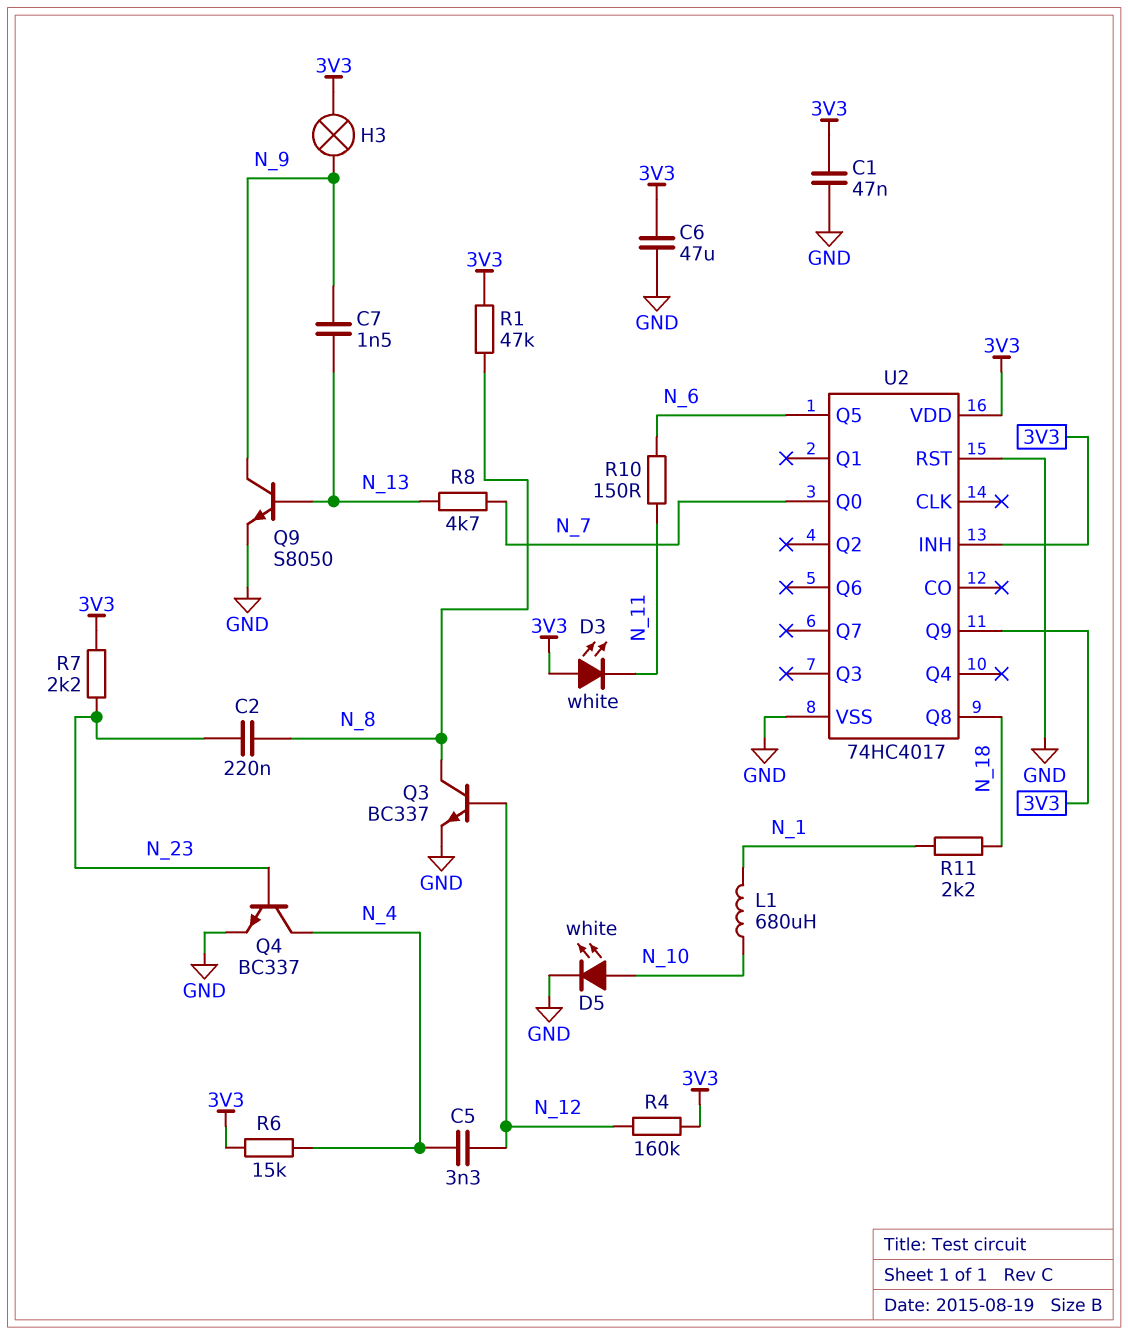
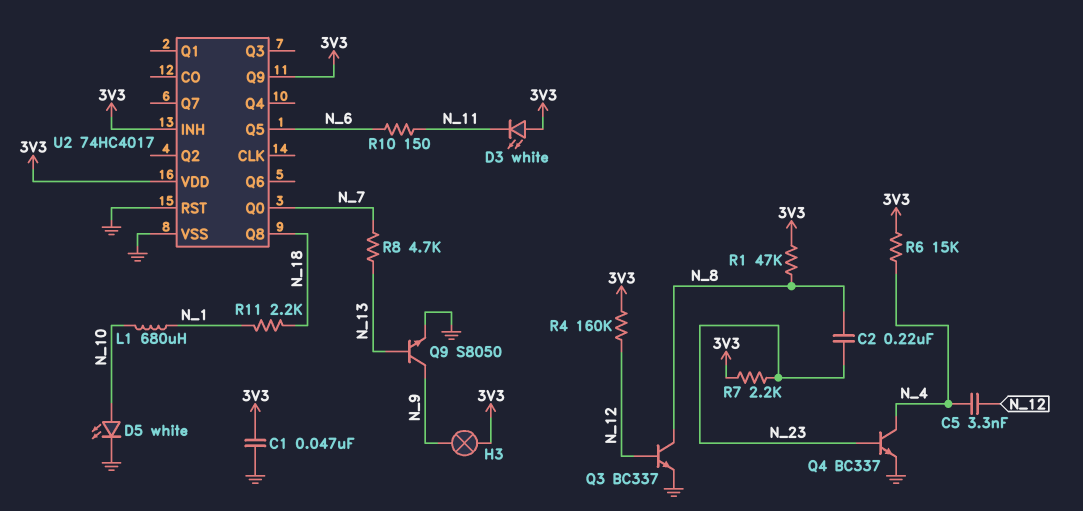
C6: 47uF (3V3, GND) -> none
C7: 1.5nF (N_9, N_13) -> none

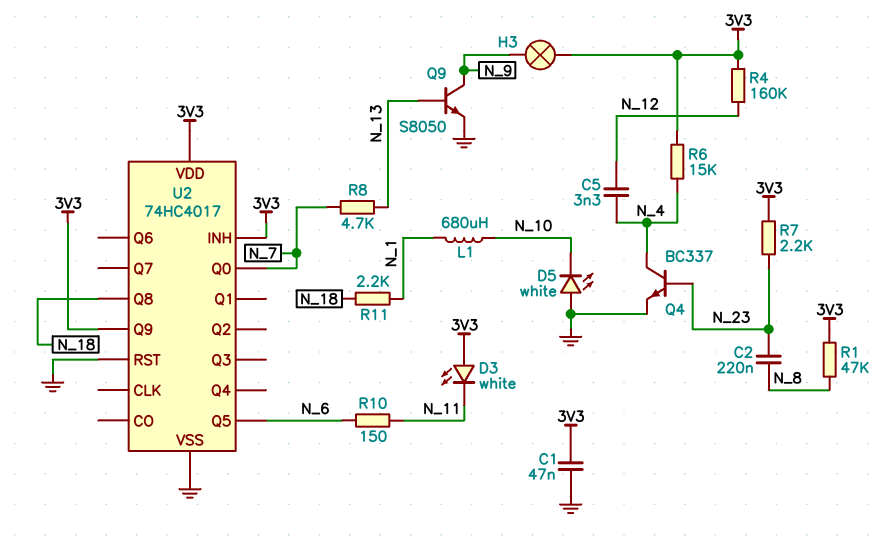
D5: LED white (A N_10, K GND) -> LED white (A GND, K N_10)
Q3: NPN BC337 (B N_12, C N_8, E GND) -> none

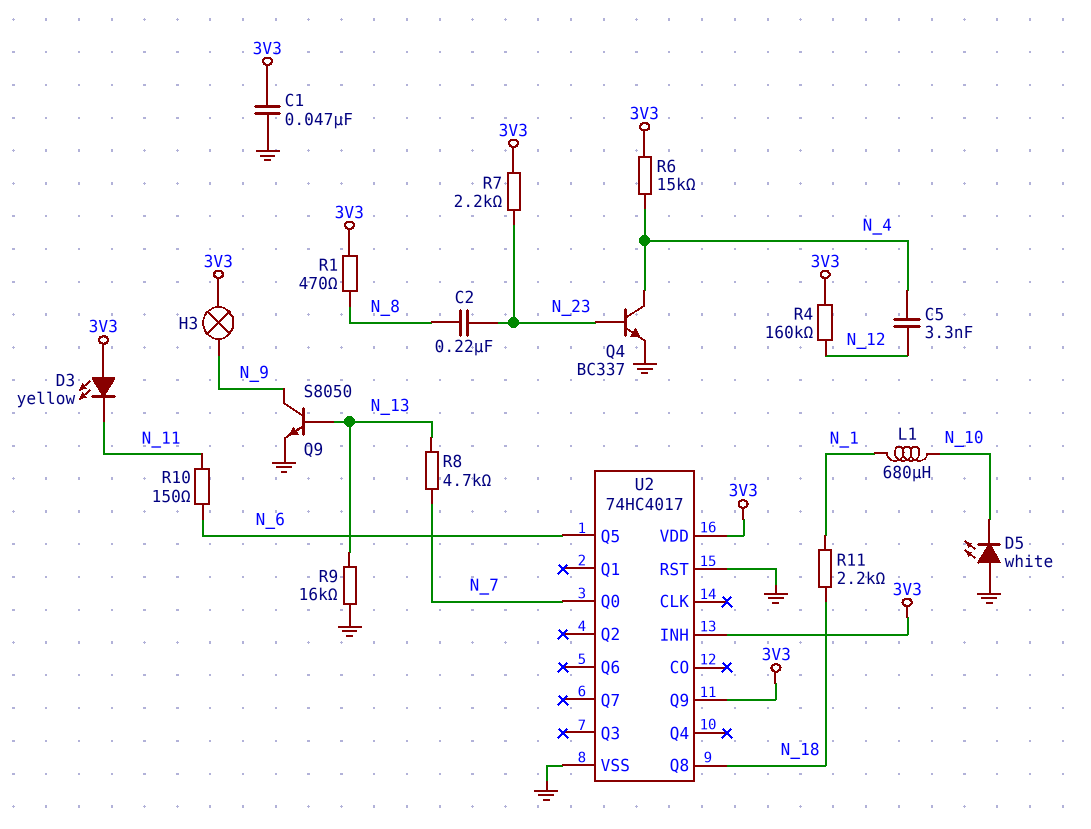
D3: LED white (A 3V3, K N_11) -> LED yellow (A 3V3, K N_11)
R1: 47k (3V3, N_8) -> 470 (3V3, N_8)
R9: none -> 16k (GND, N_13)

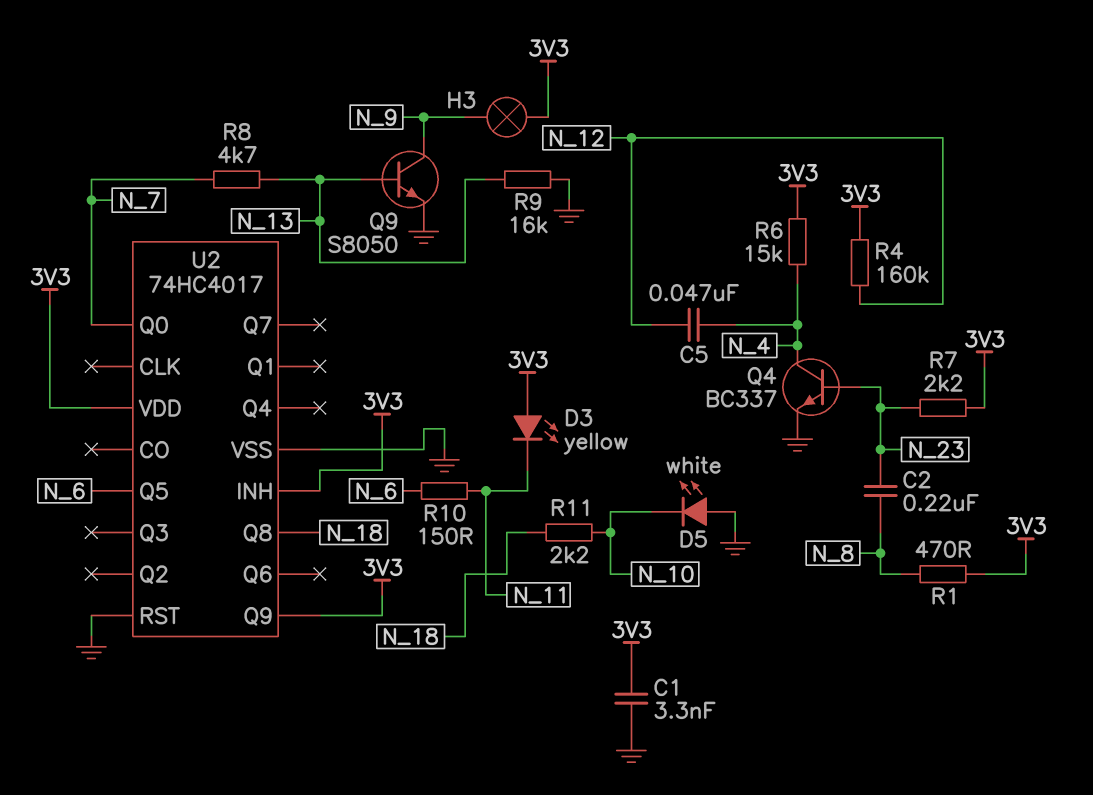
C1: 47nF (3V3, GND) -> 3.3nF (3V3, GND)
C5: 3.3nF (N_4, N_12) -> 47nF (N_4, N_12)
L1: 680uH (N_1, N_10) -> none
R11: 2.2k (N_1, N_18) -> 2.2k (N_10, N_18)

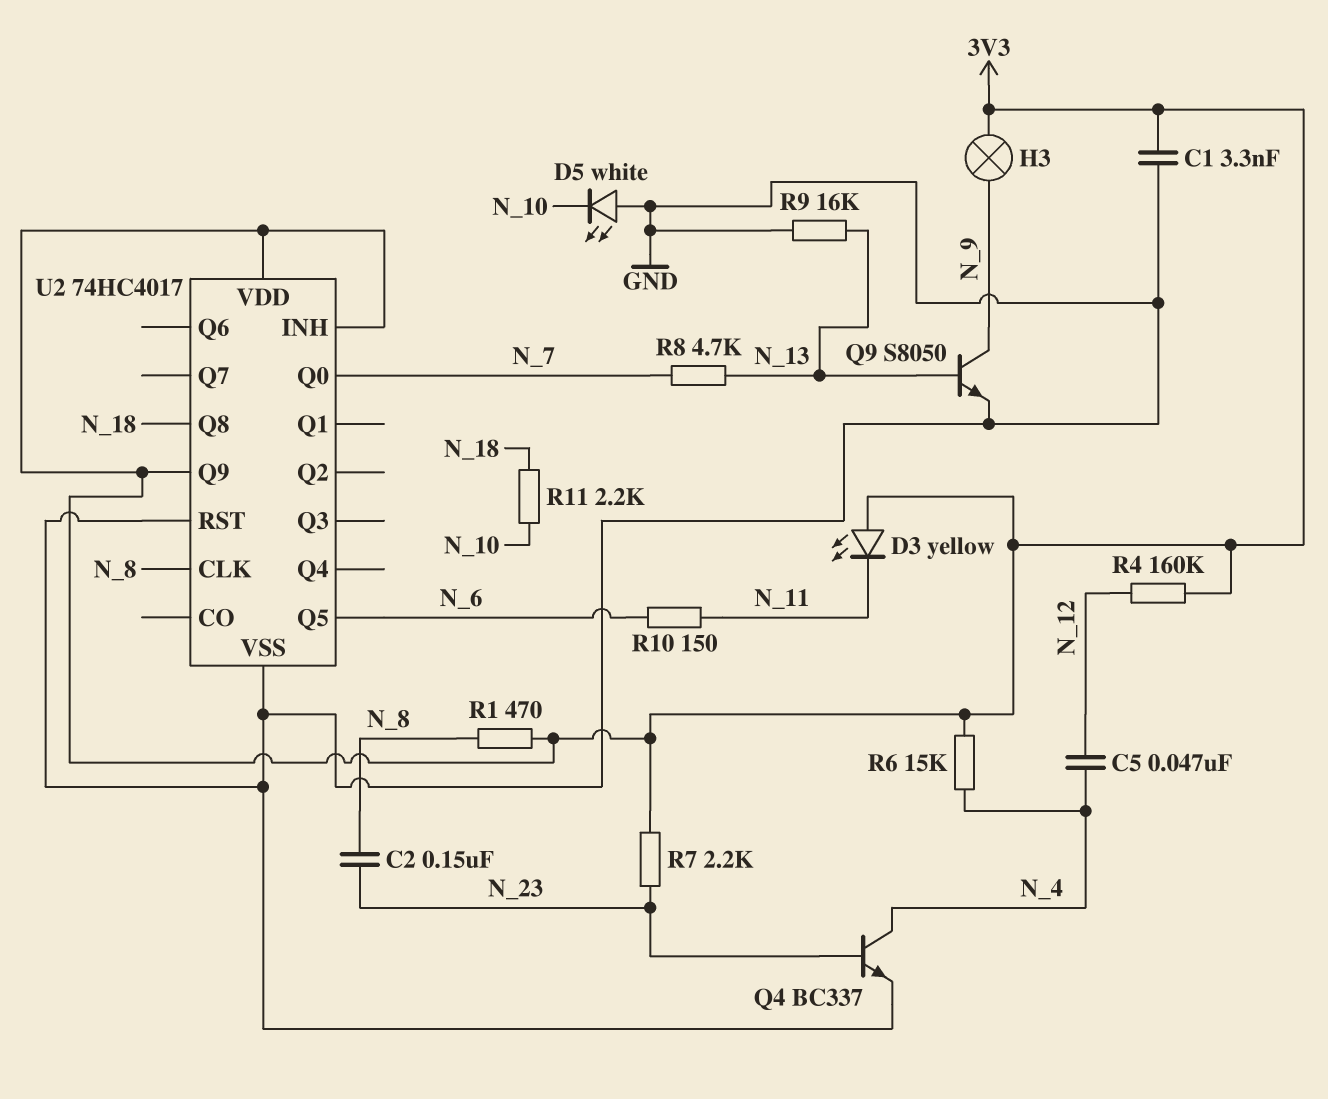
C2: 220nF (N_8, N_23) -> 150nF (N_8, N_23)
U2 pin CLK: none -> N_8

